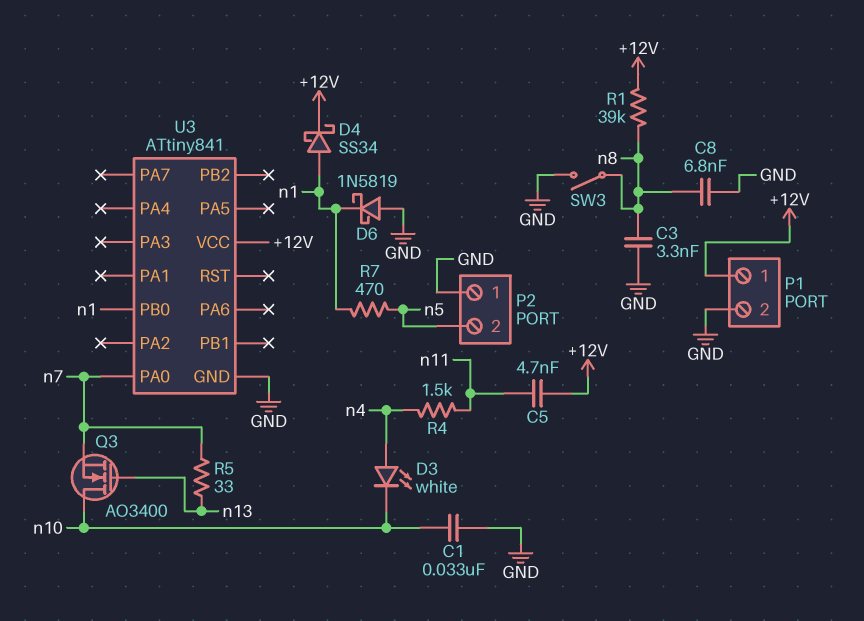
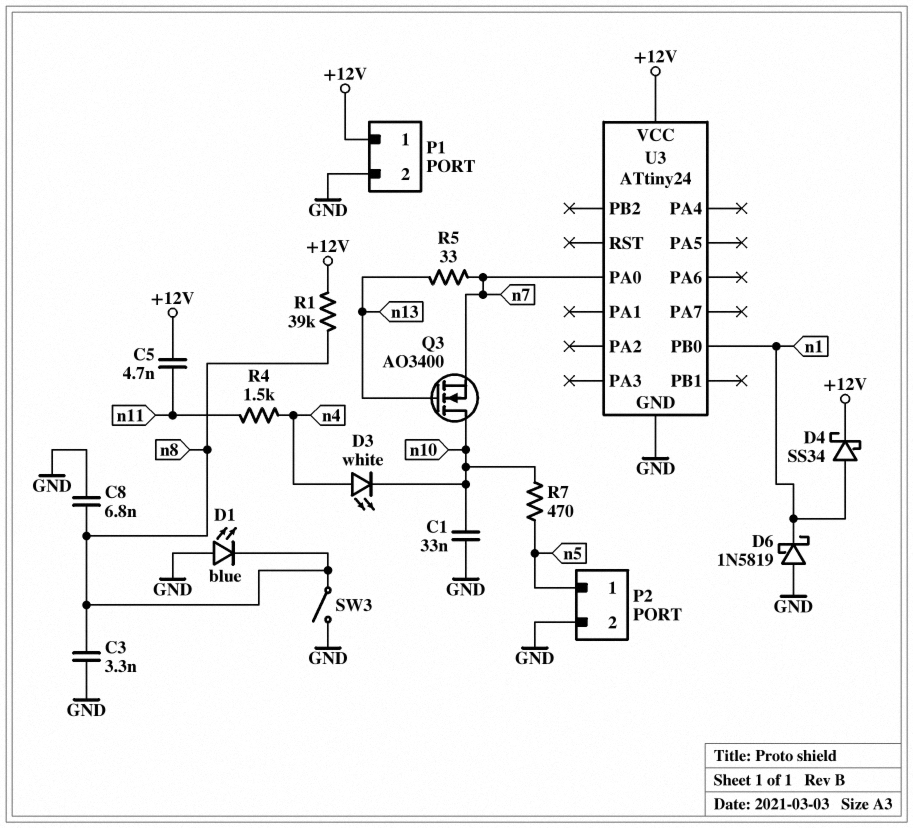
D1: none -> LED blue (A GND, K n8)
P2 pin 1: GND -> n5
P2 pin 2: n5 -> GND
R7: 470 (n1, n5) -> 470 (n5, n10)
U3: ATtiny841 -> ATtiny24

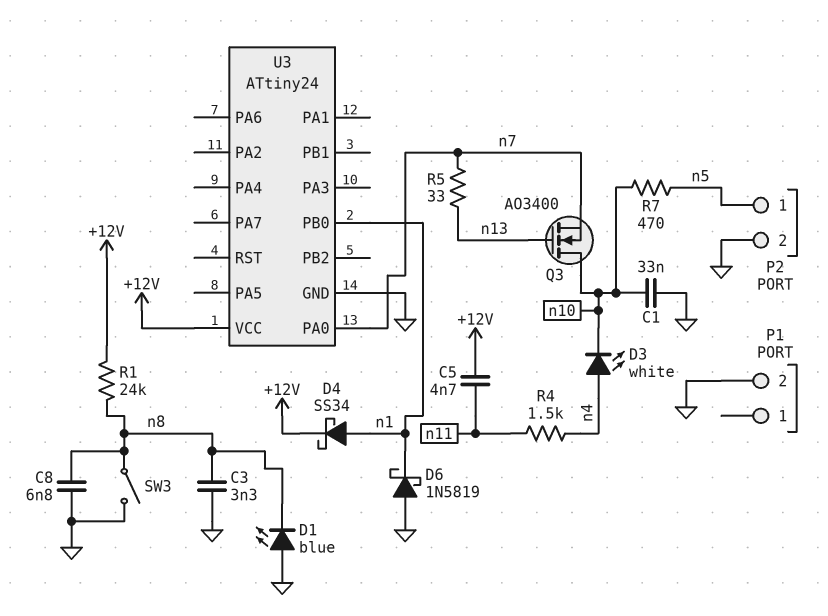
P1 pin 1: +12V -> none
R1: 39k (+12V, n8) -> 24k (+12V, n8)

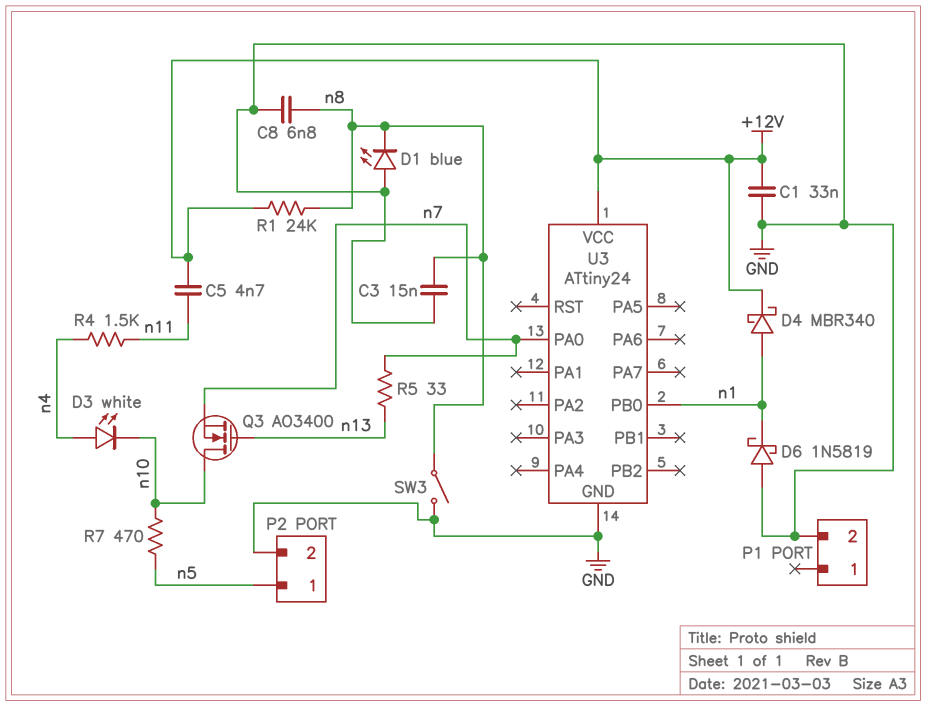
C1: 33nF (GND, n10) -> 33nF (+12V, GND)
C3: 3.3nF (GND, n8) -> 15nF (GND, n8)
D4: schottky SS34 (A n1, K +12V) -> schottky MBR340 (A n1, K +12V)

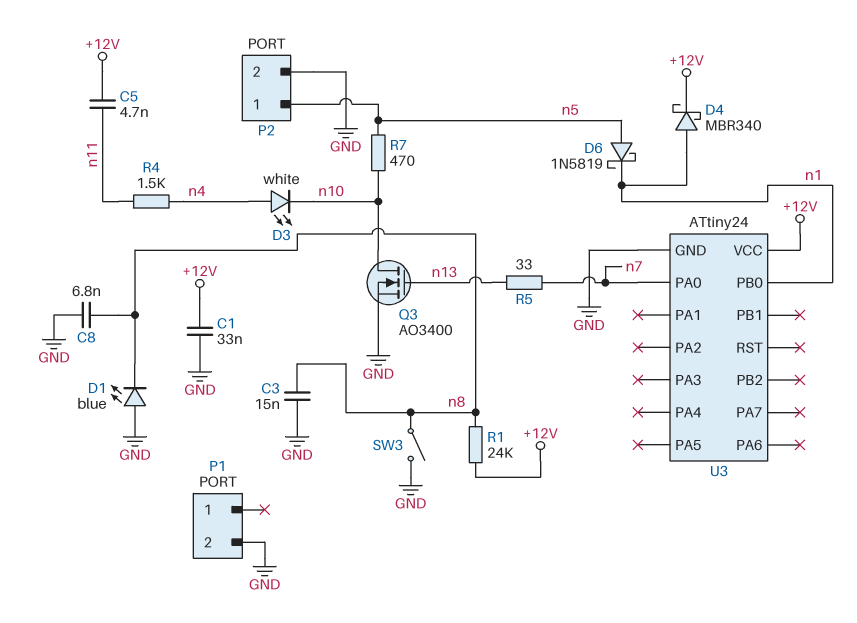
D6: schottky 1N5819 (A GND, K n1) -> schottky 1N5819 (A n5, K n1)
Q3: NMOS AO3400 (G n13, D n10, S n7) -> NMOS AO3400 (G n13, D n10, S GND)

